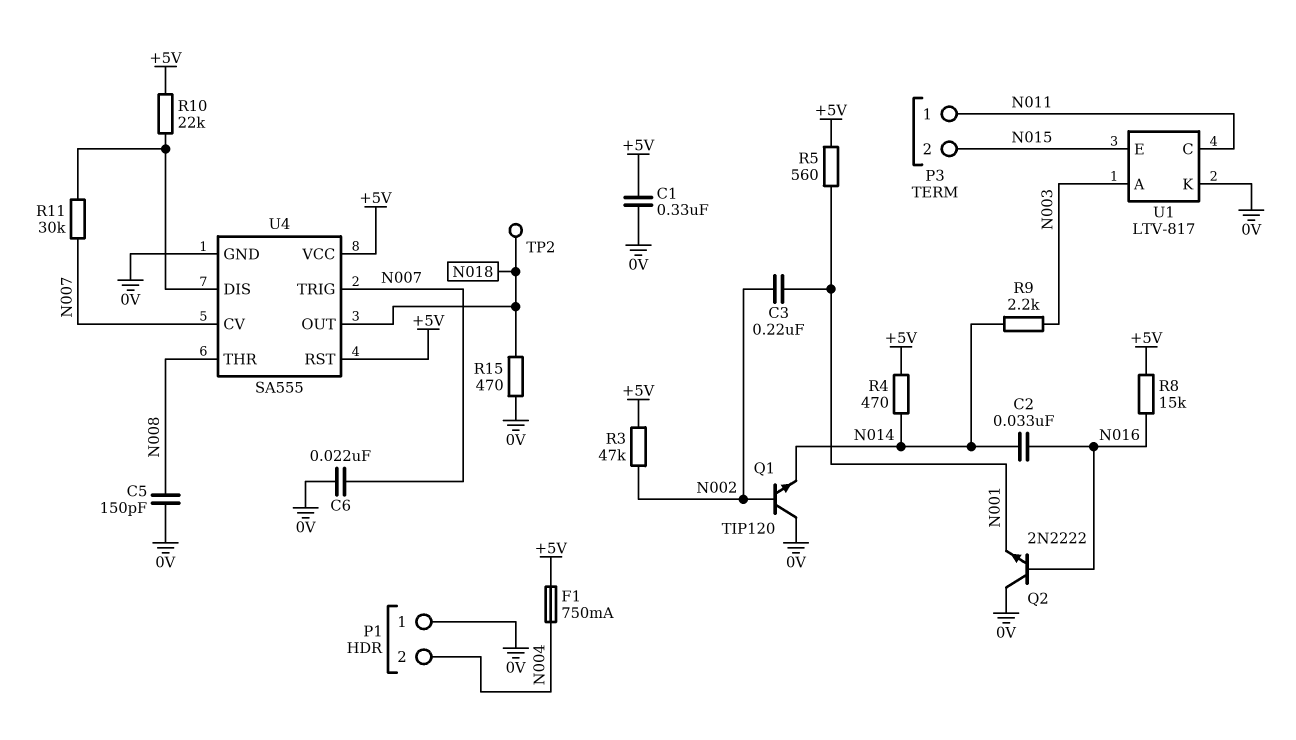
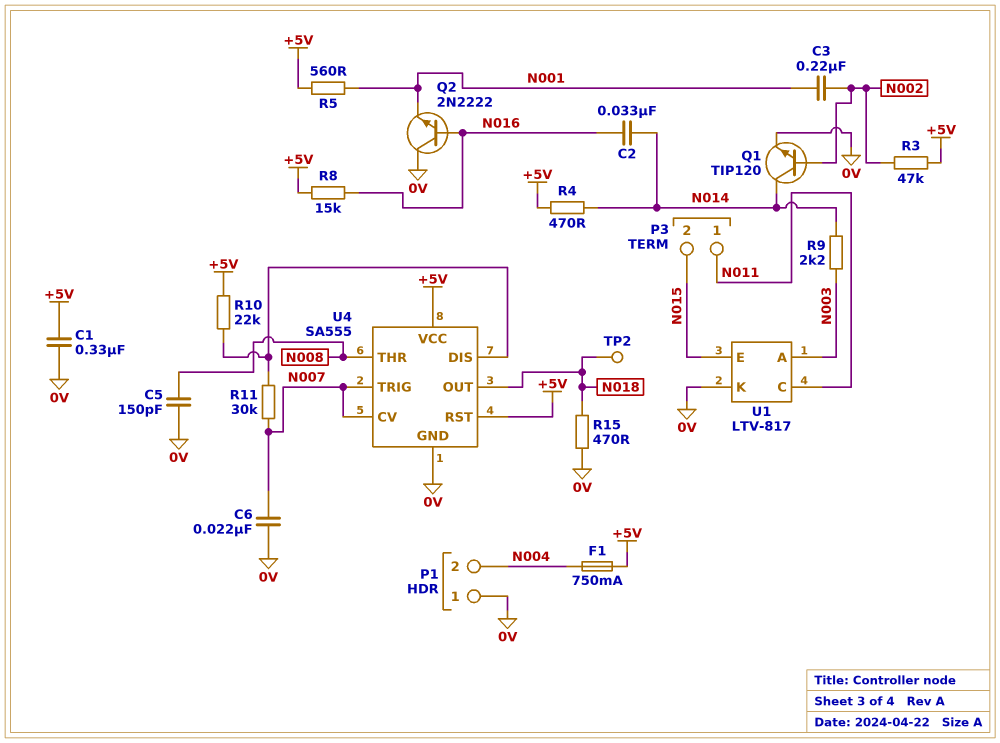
Q1: NPN TIP120 (B N002, C 0V, E N014) -> NPN TIP120 (B N002, C N014, E 0V)

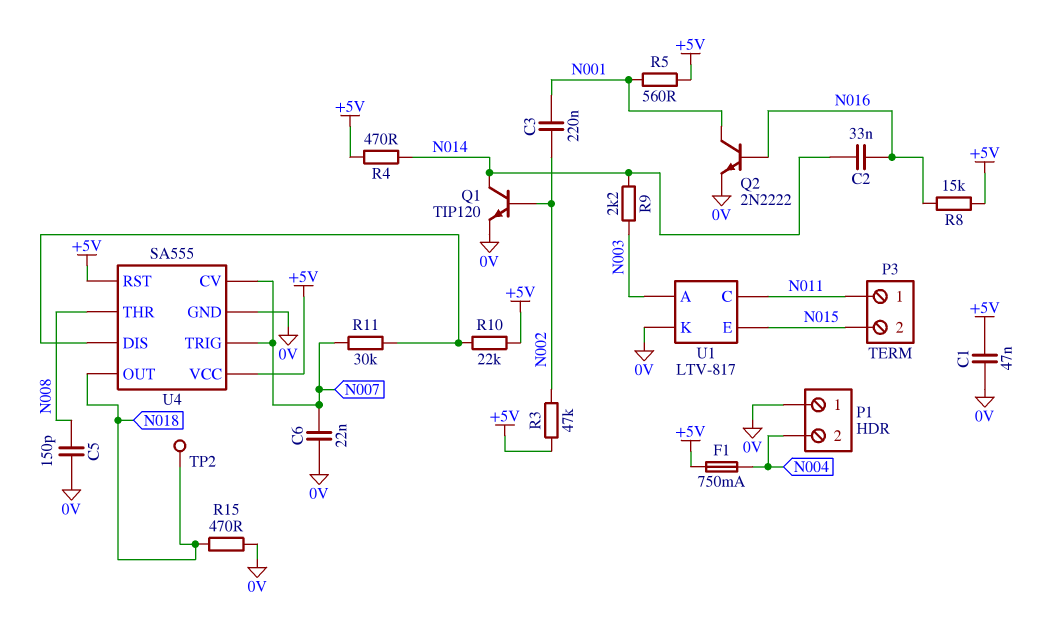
C1: 330nF (+5V, 0V) -> 47nF (+5V, 0V)
Q2: NPN 2N2222 (B N016, C 0V, E N001) -> NPN 2N2222 (B N016, C N001, E 0V)

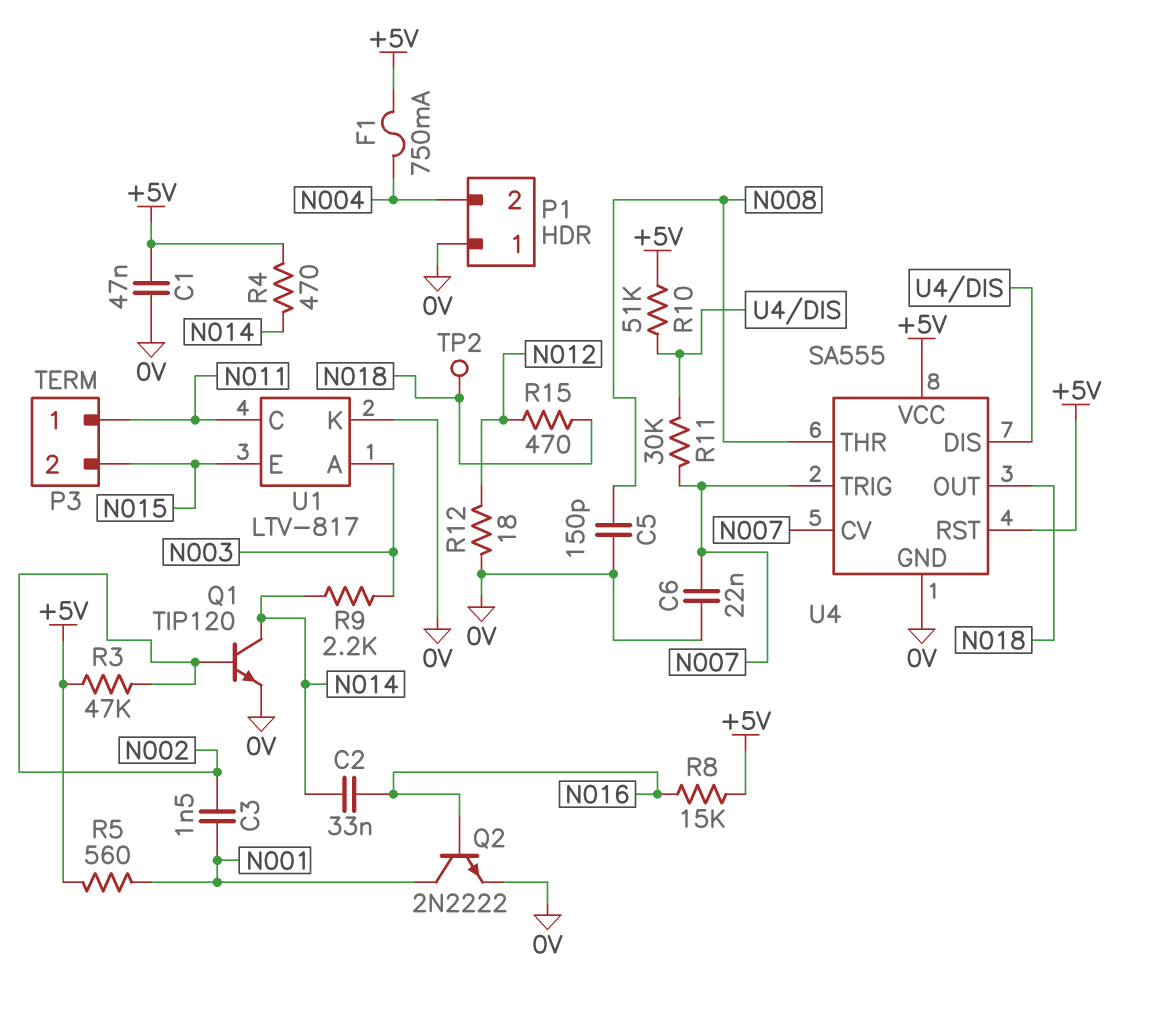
C3: 220nF (N001, N002) -> 1.5nF (N001, N002)
R10: 22k (+5V, U4/DIS) -> 51k (+5V, U4/DIS)
R12: none -> 18 (0V, N012)
R15: 470 (0V, N018) -> 470 (N012, N018)

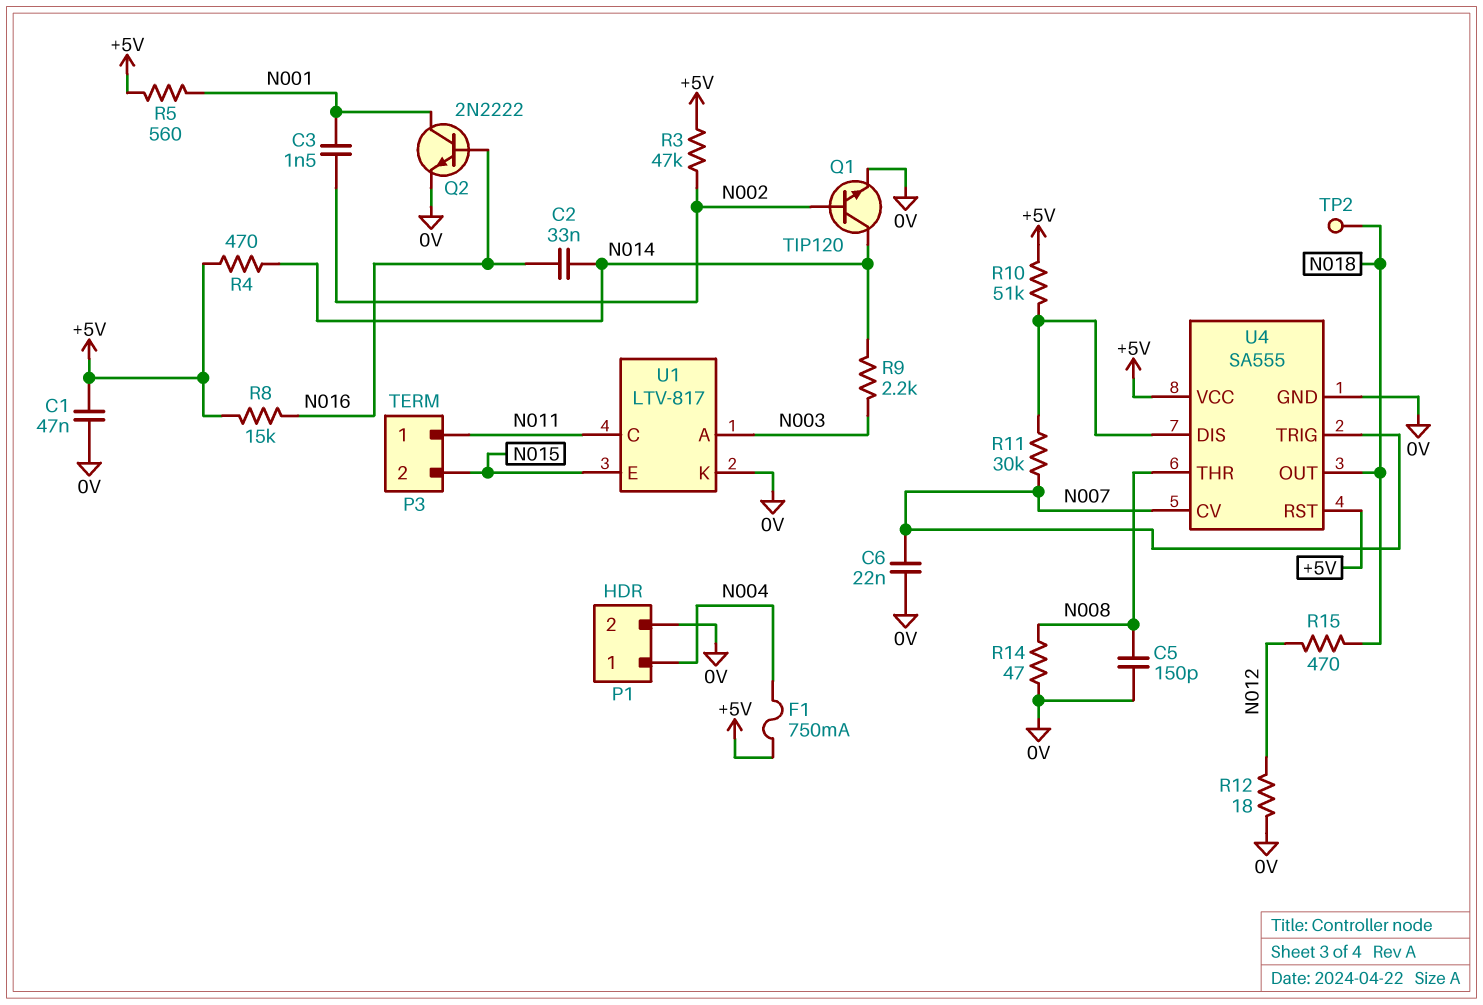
P1 pin 1: 0V -> N004
P1 pin 2: N004 -> 0V
R14: none -> 47 (0V, N008)

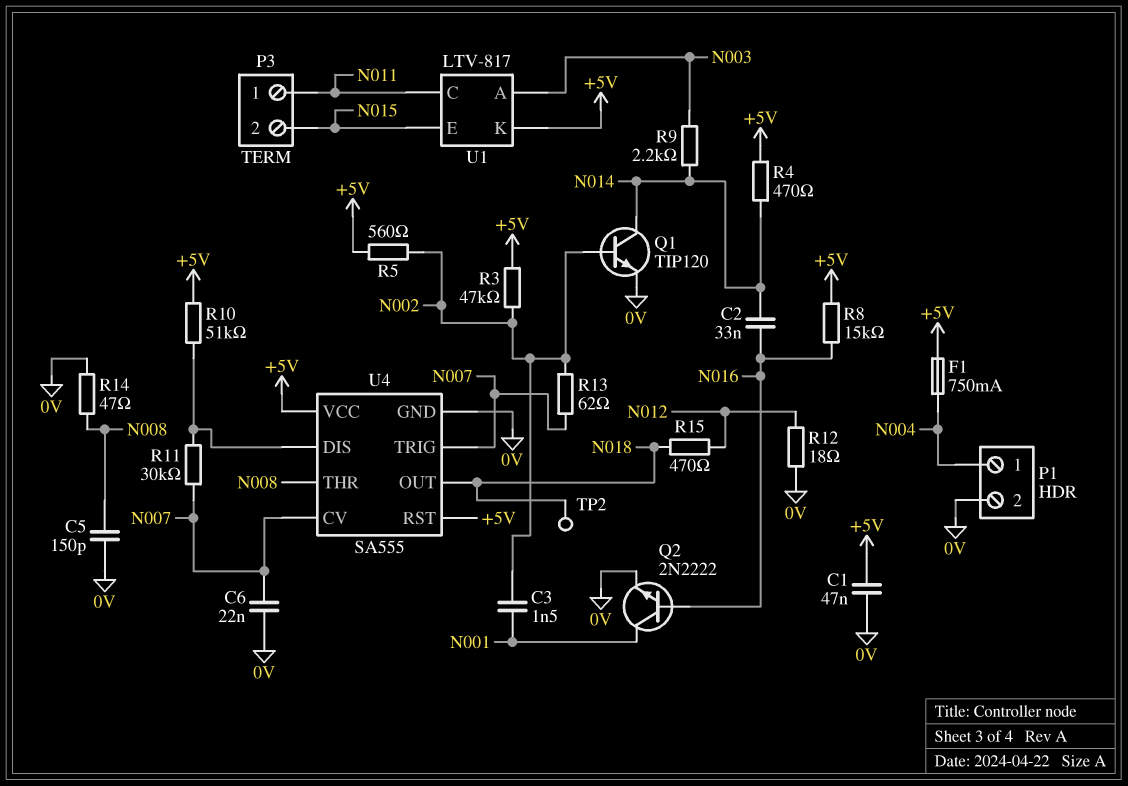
R5: 560 (+5V, N001) -> 560 (+5V, N002)
R13: none -> 62 (N002, N007)
U1 pin K: 0V -> +5V

